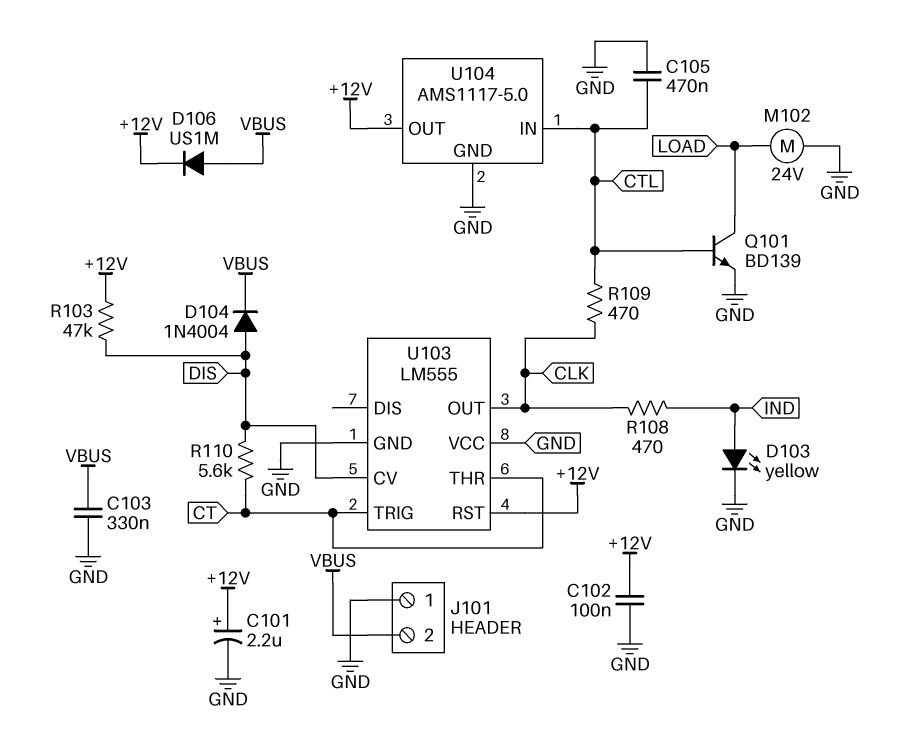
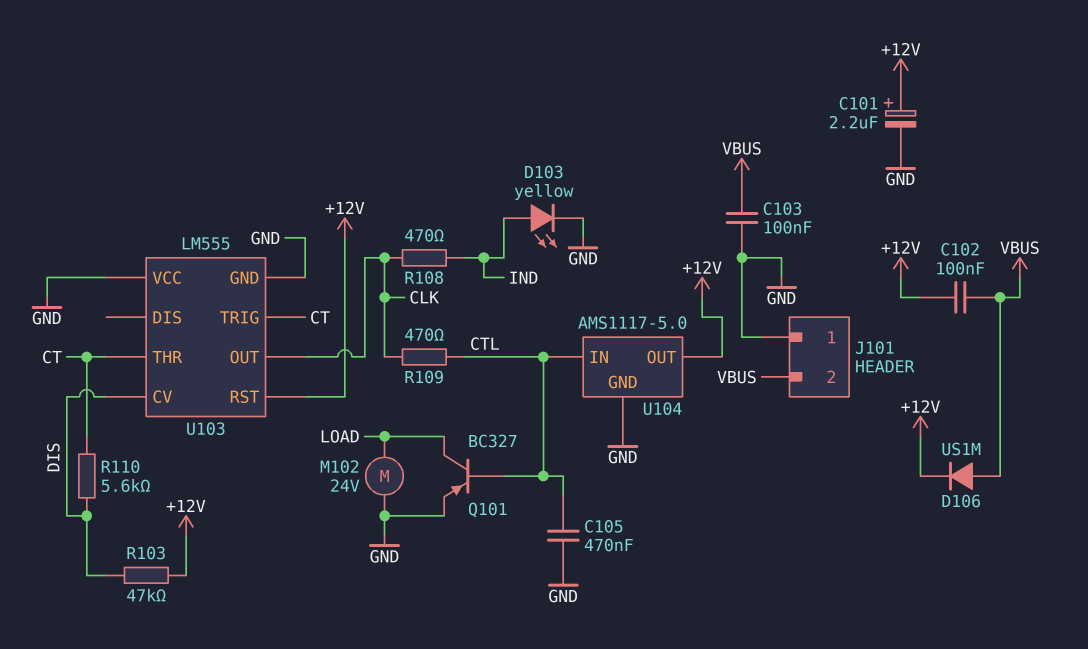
C102: 100nF (+12V, GND) -> 100nF (+12V, VBUS)
C103: 330nF (GND, VBUS) -> 100nF (GND, VBUS)
D104: diode 1N4004 (A DIS, K VBUS) -> none
Q101: NPN BD139 (B CTL, C LOAD, E GND) -> PNP BC327 (B CTL, C LOAD, E GND)

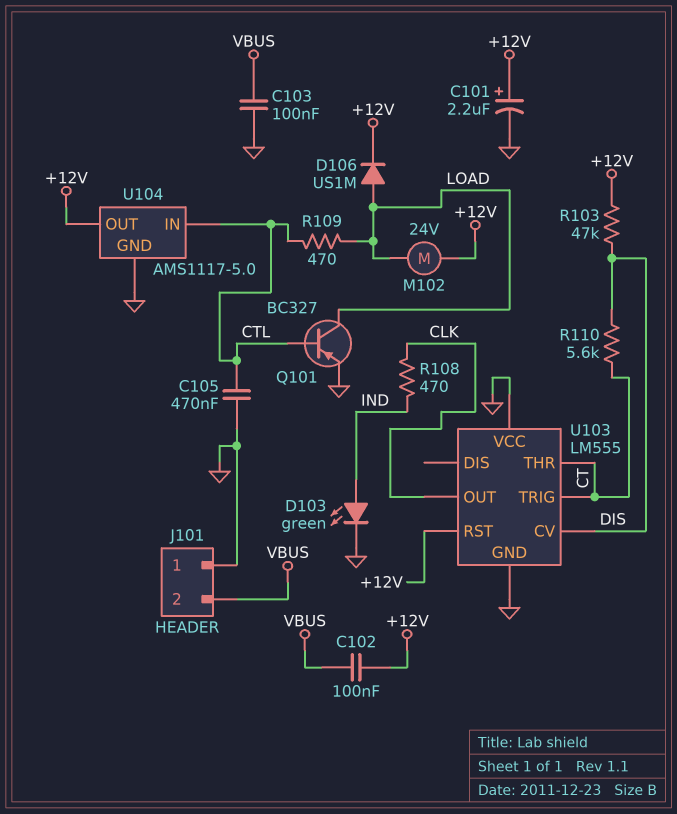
D103: LED yellow (A IND, K GND) -> LED green (A IND, K GND)
D106: diode US1M (A VBUS, K +12V) -> diode US1M (A LOAD, K +12V)
M102: motor 24V (GND, LOAD) -> motor 24V (+12V, LOAD)
R109: 470 (CLK, CTL) -> 470 (CTL, LOAD)

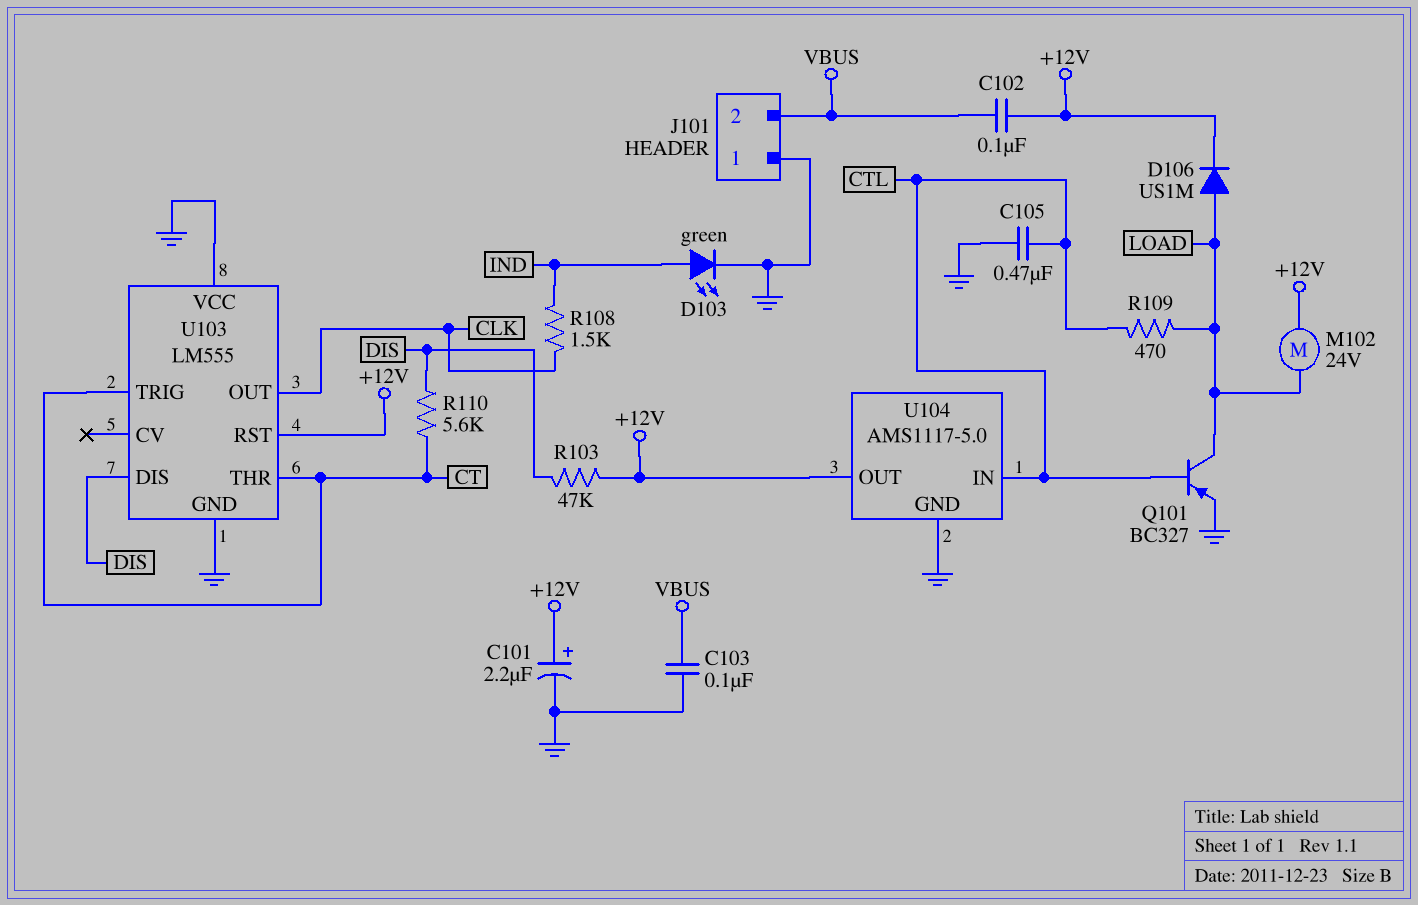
R108: 470 (CLK, IND) -> 1.5k (CLK, IND)
U103 pin CV: DIS -> none
U103 pin DIS: none -> DIS

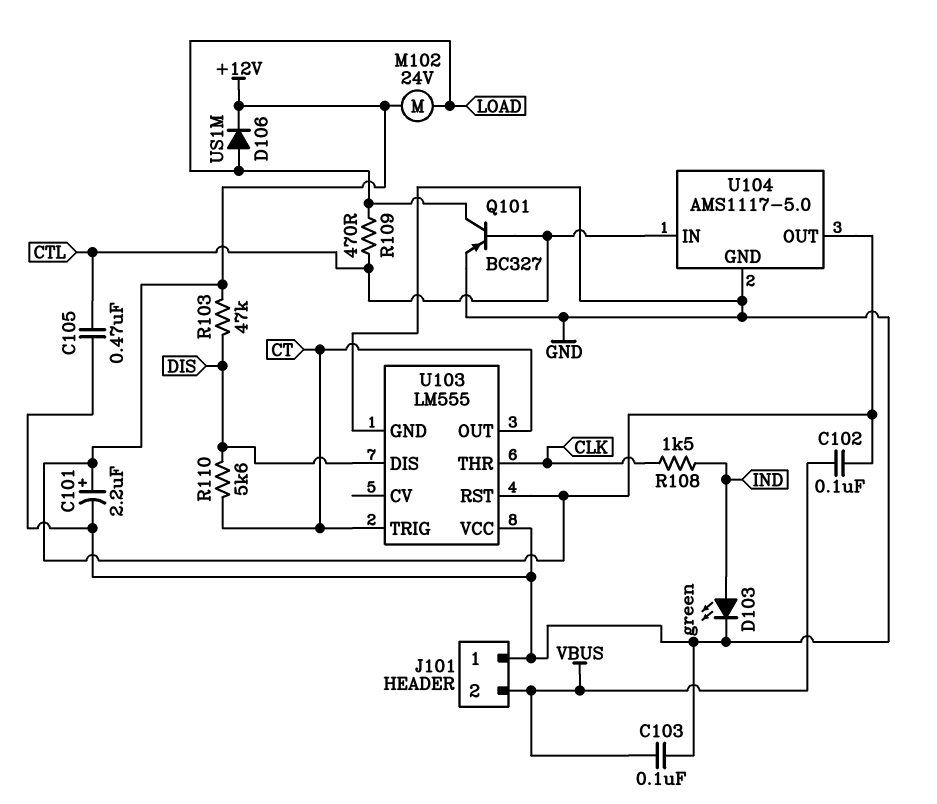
U103 pin OUT: CLK -> CT
U103 pin THR: CT -> CLK

